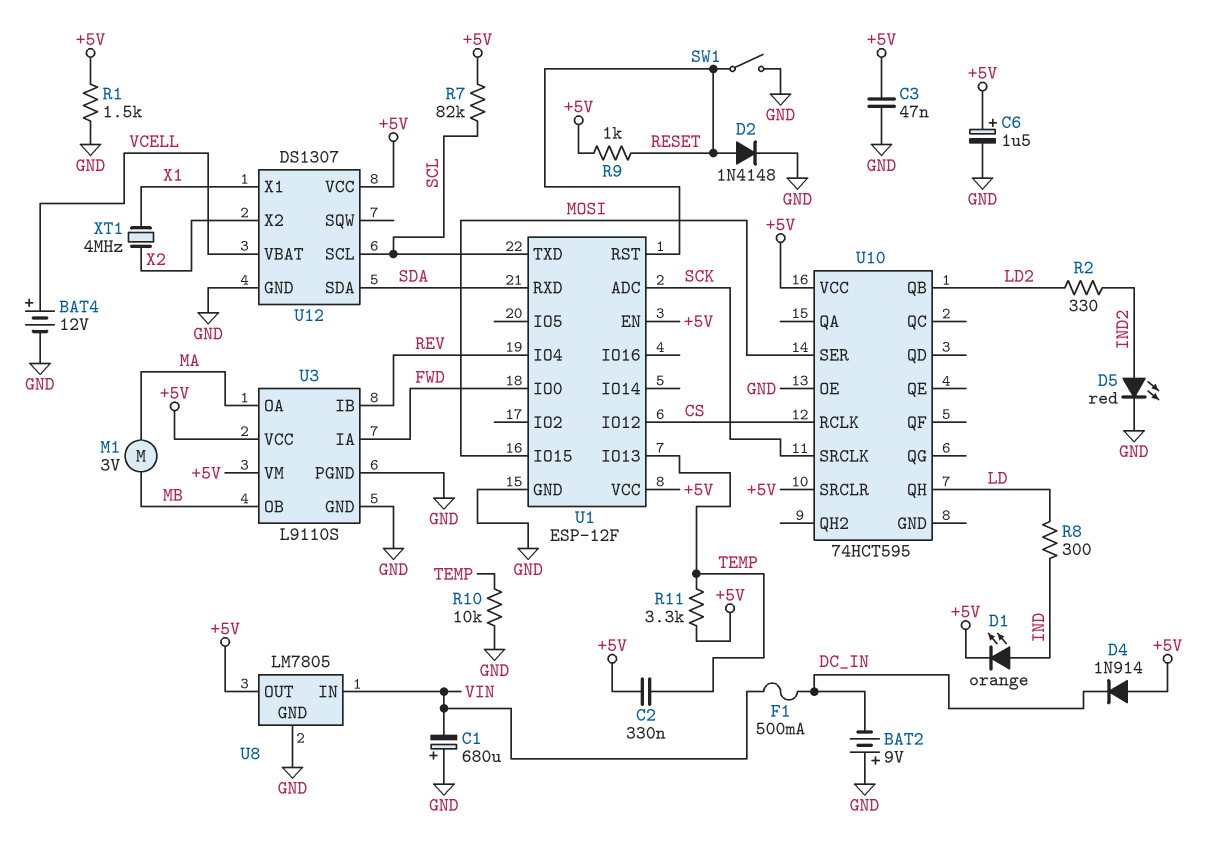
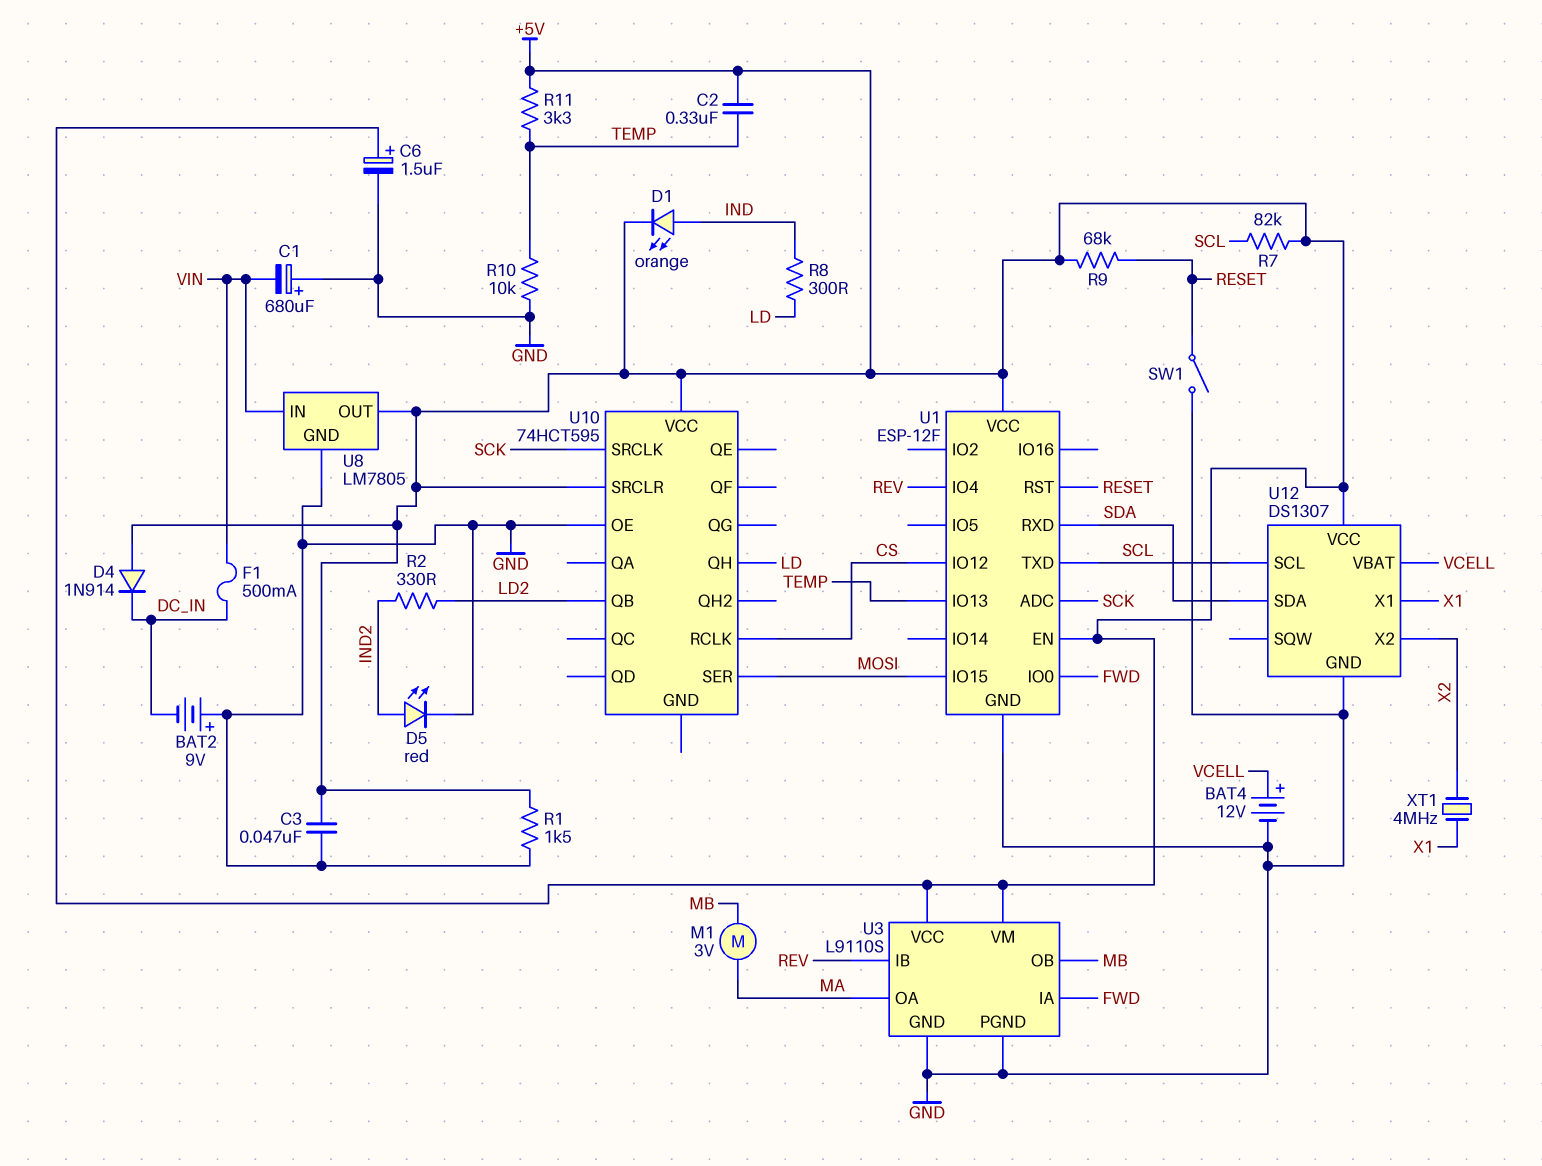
D2: diode 1N4148 (A RESET, K GND) -> none
R9: 1k (+5V, RESET) -> 68k (+5V, RESET)

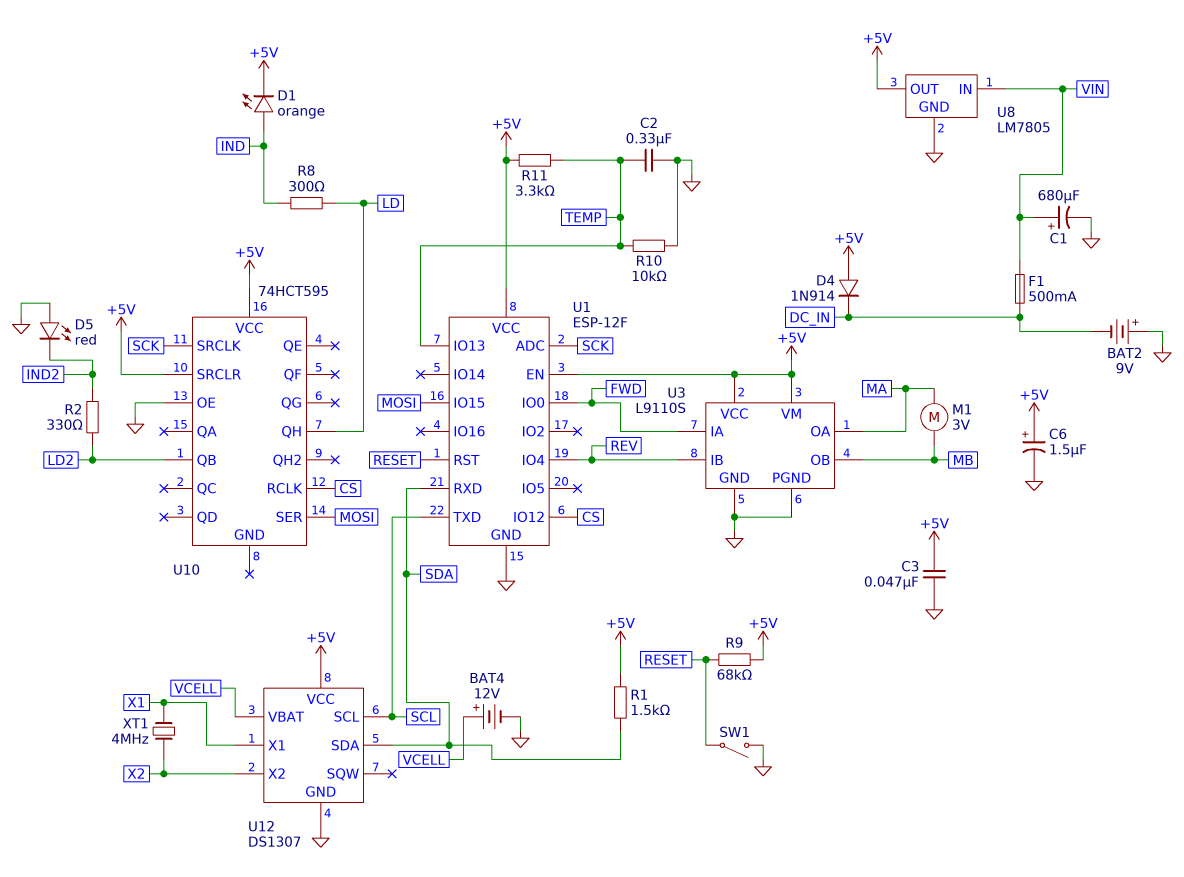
C1: 680uF (plus GND, minus VIN) -> 680uF (plus VIN, minus GND)
C2: 330nF (+5V, TEMP) -> 330nF (GND, TEMP)
D5: LED red (A IND2, K GND) -> LED red (A GND, K IND2)
R1: 1.5k (+5V, GND) -> 1.5k (+5V, SDA)
R7: 82k (+5V, SCL) -> none

